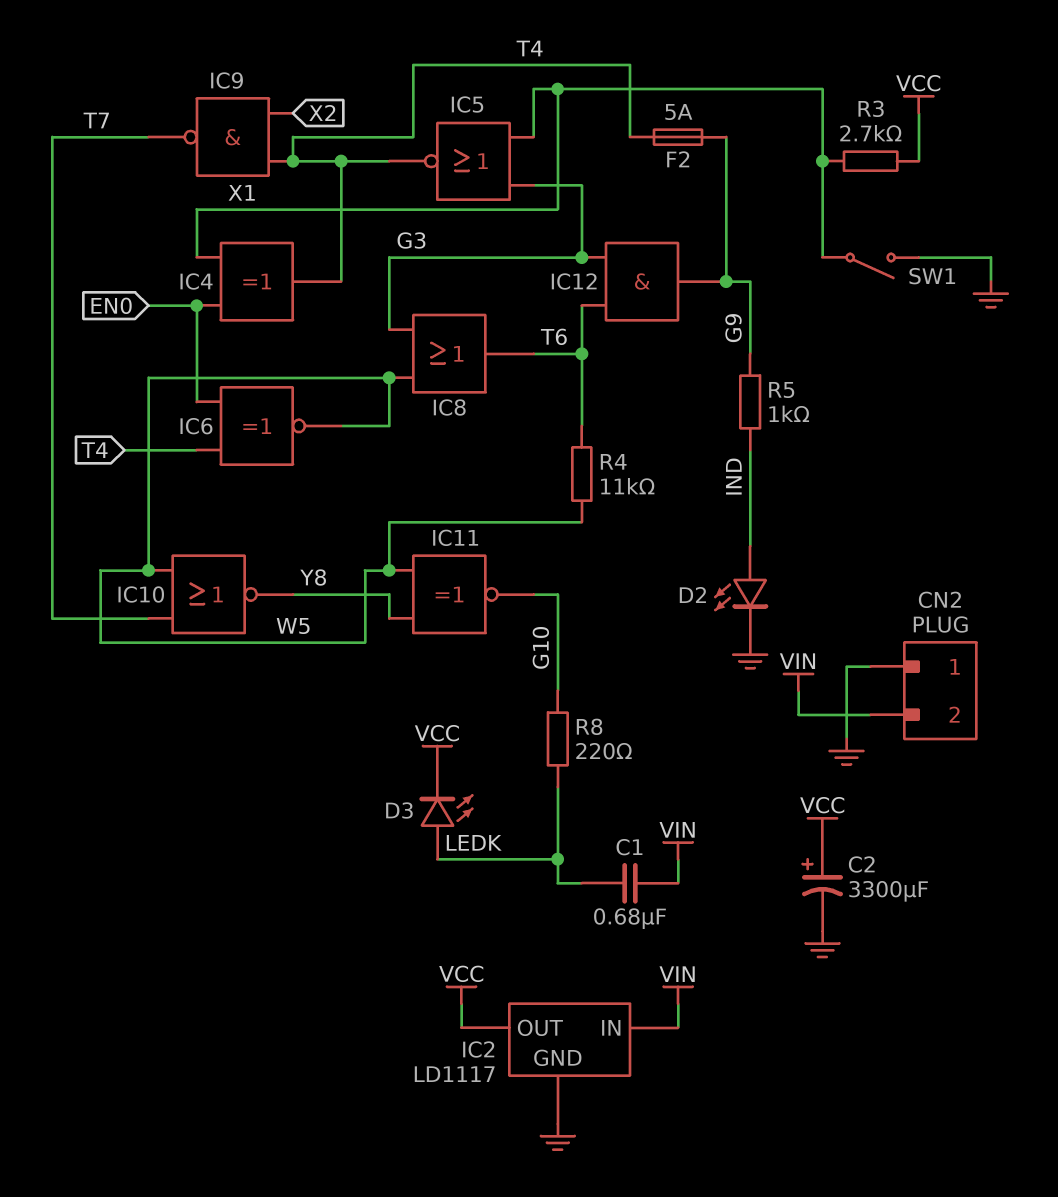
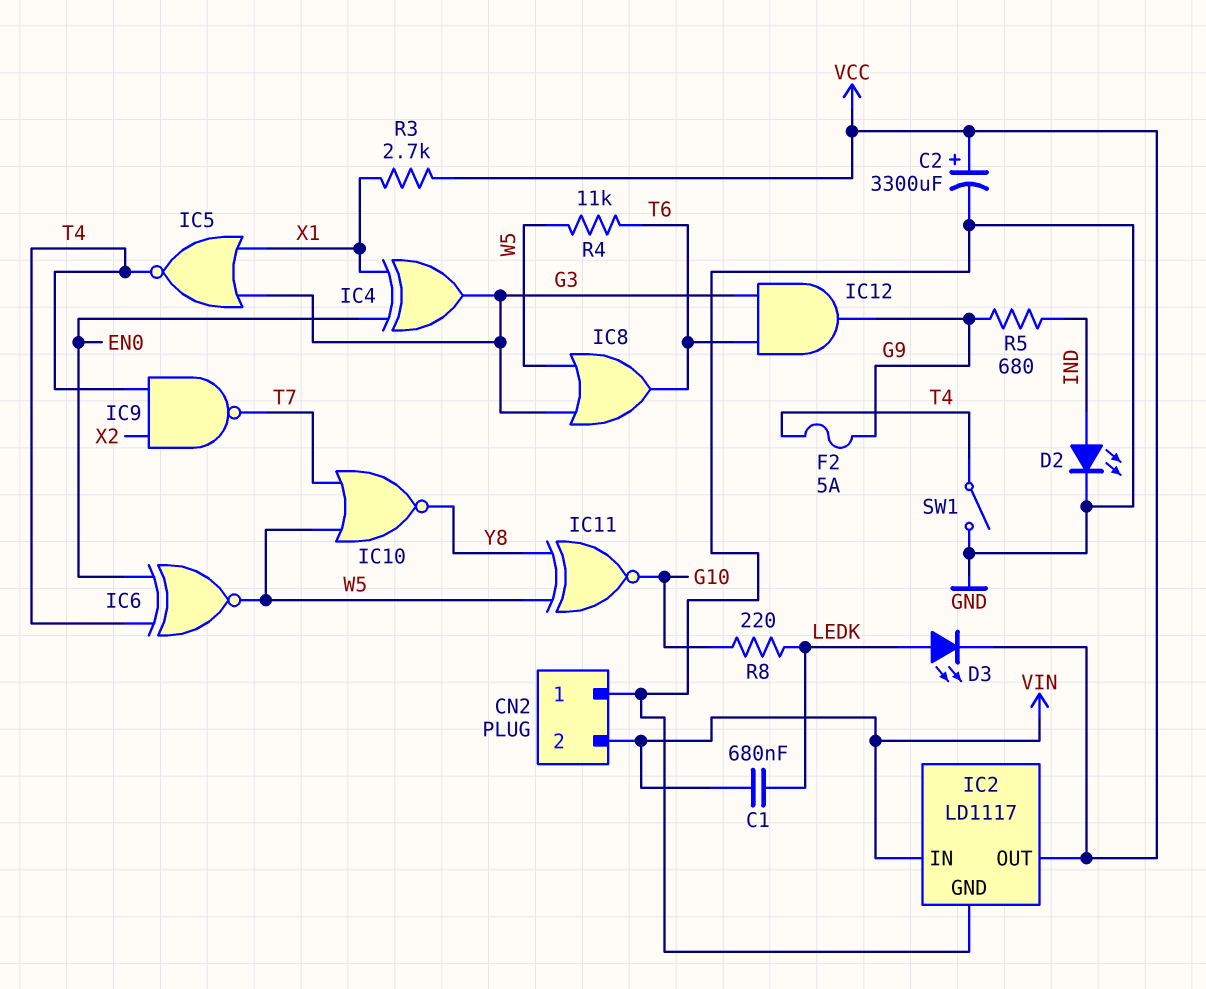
IC4: XOR (in EN0, in X1, out T4) -> XOR (in EN0, in X1, out G3)
R5: 1k (G9, IND) -> 680 (G9, IND)
SW1: switch (GND, X1) -> switch (GND, T4)

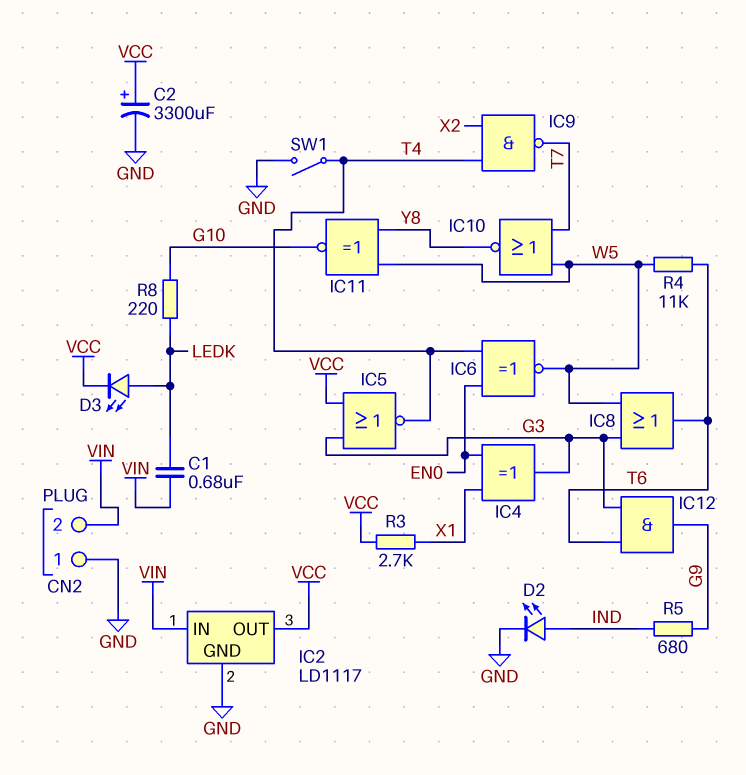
F2: 5A (G9, T4) -> none
IC5: NOR (in G3, in X1, out T4) -> NOR (in G3, in VCC, out T4)

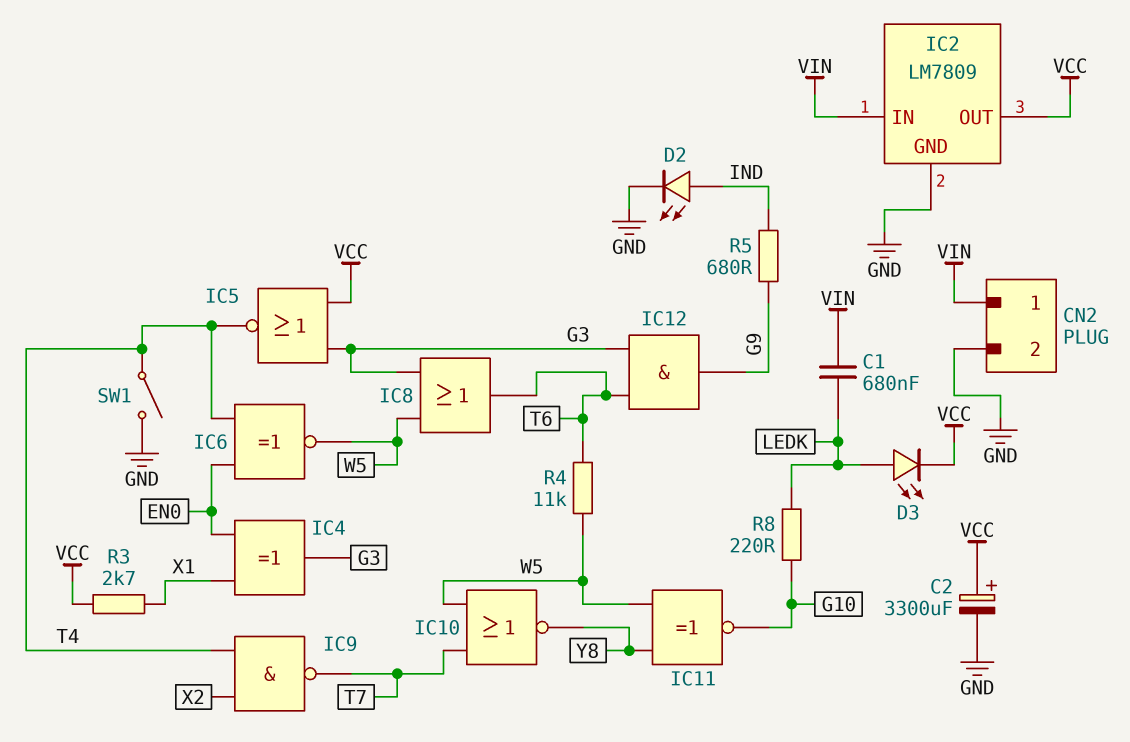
CN2 pin 1: GND -> VIN
CN2 pin 2: VIN -> GND
IC2: LD1117 -> LM7809

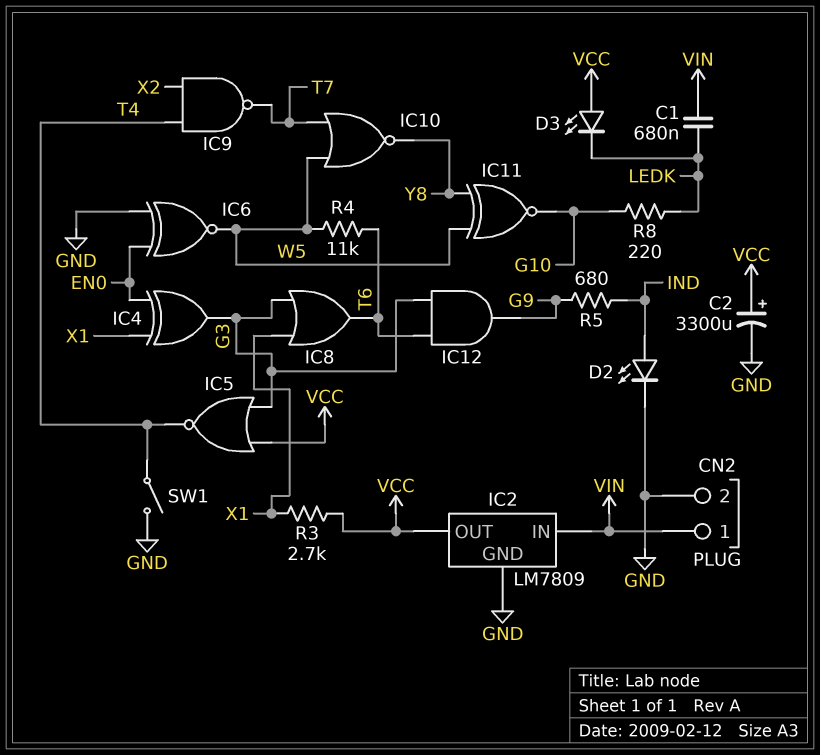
D3: LED (A LEDK, K VCC) -> LED (A VCC, K LEDK)
IC6: XNOR (in EN0, in T4, out W5) -> XNOR (in EN0, in GND, out W5)
IC8: OR (in G3, in W5, out T6) -> OR (in G3, in X1, out T6)

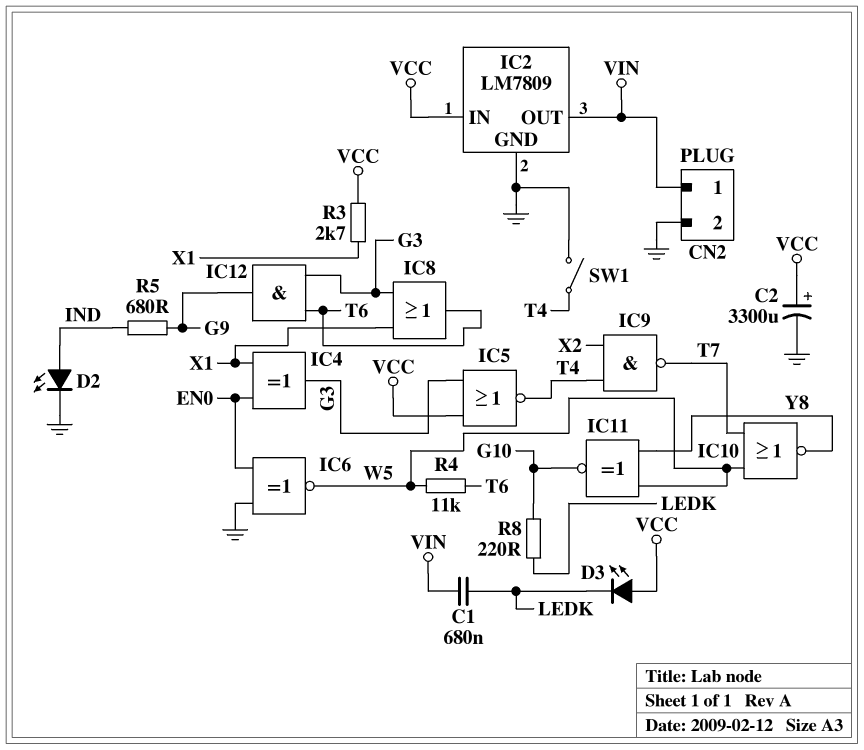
IC2 pin IN: VIN -> VCC
IC2 pin OUT: VCC -> VIN

